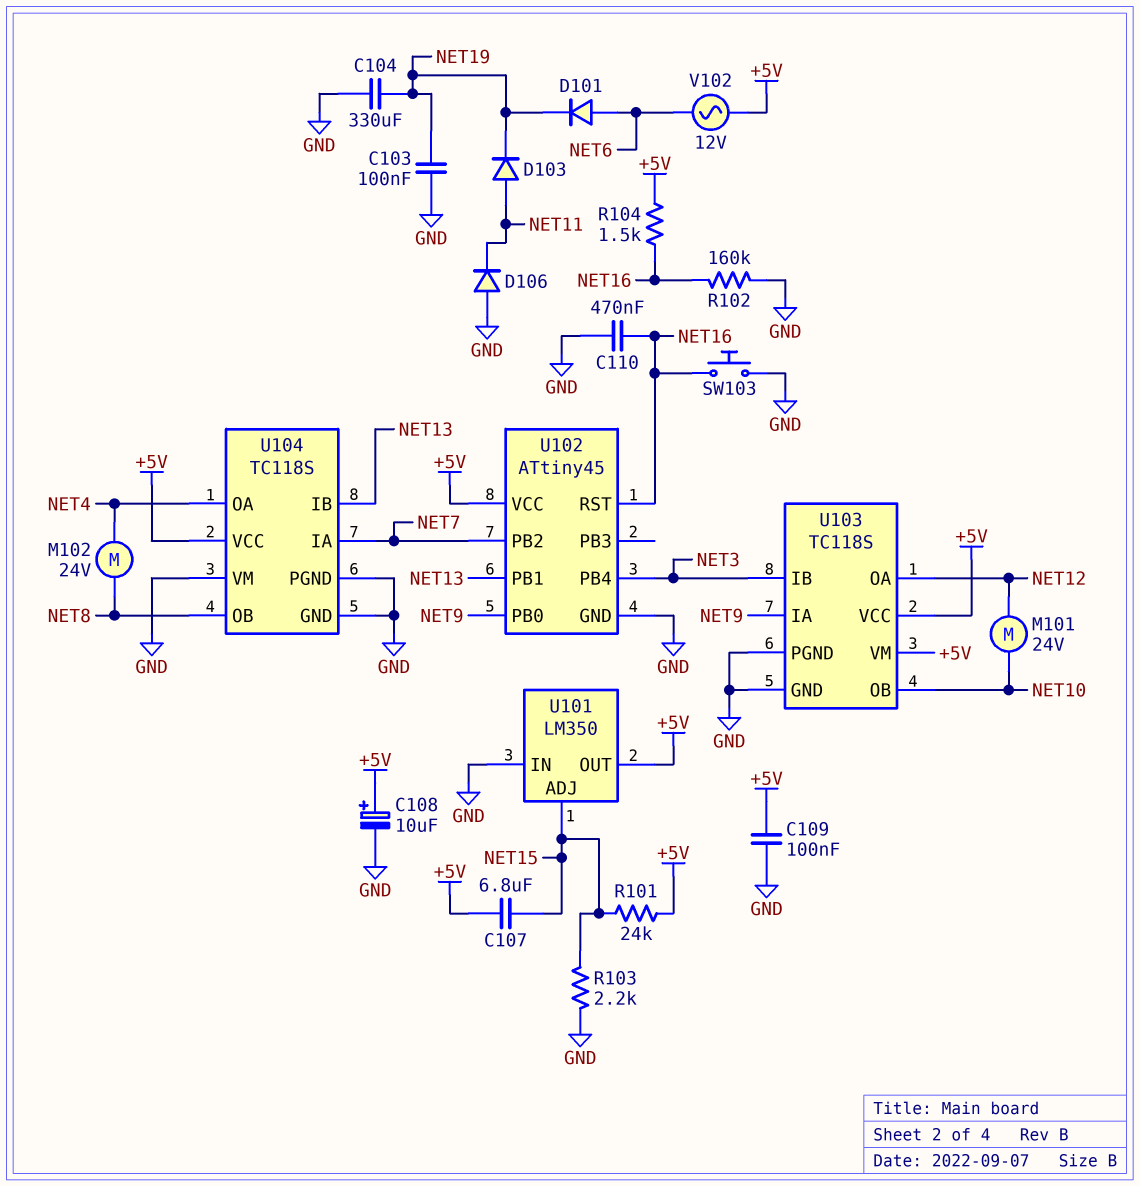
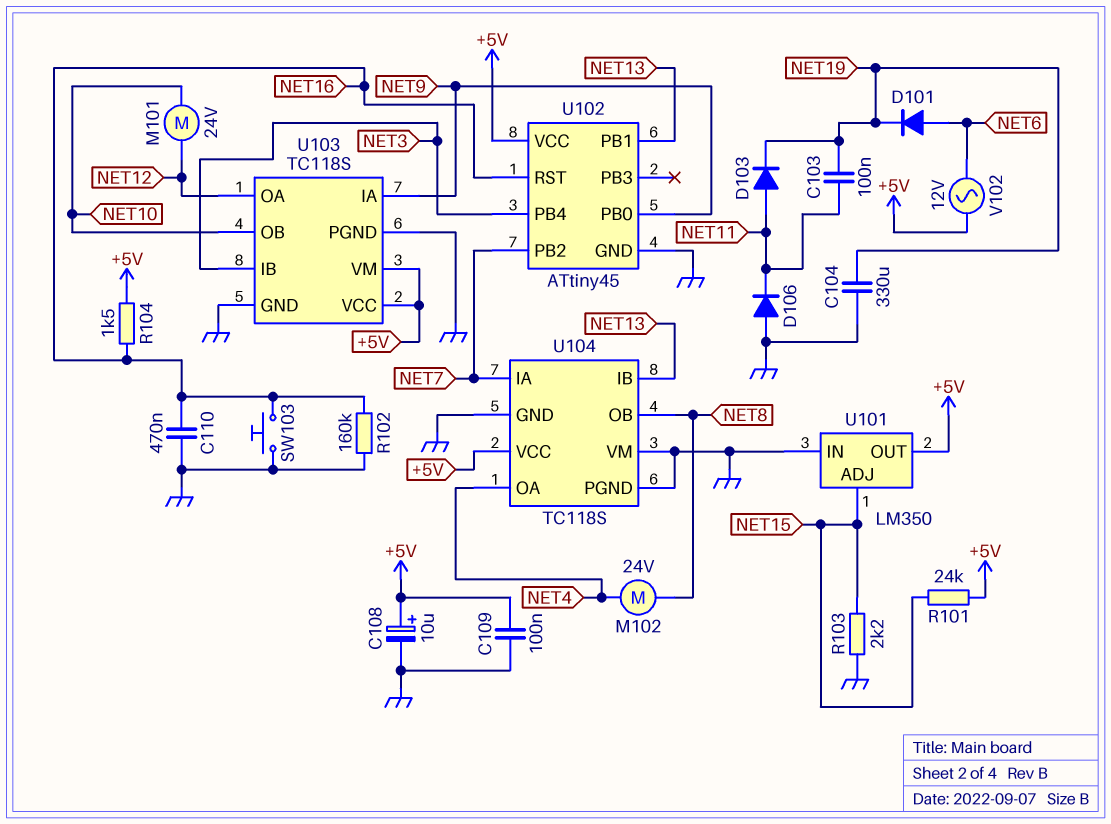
C103: 100nF (GND, NET19) -> 100nF (NET11, NET19)
C107: 6.8uF (+5V, NET15) -> none

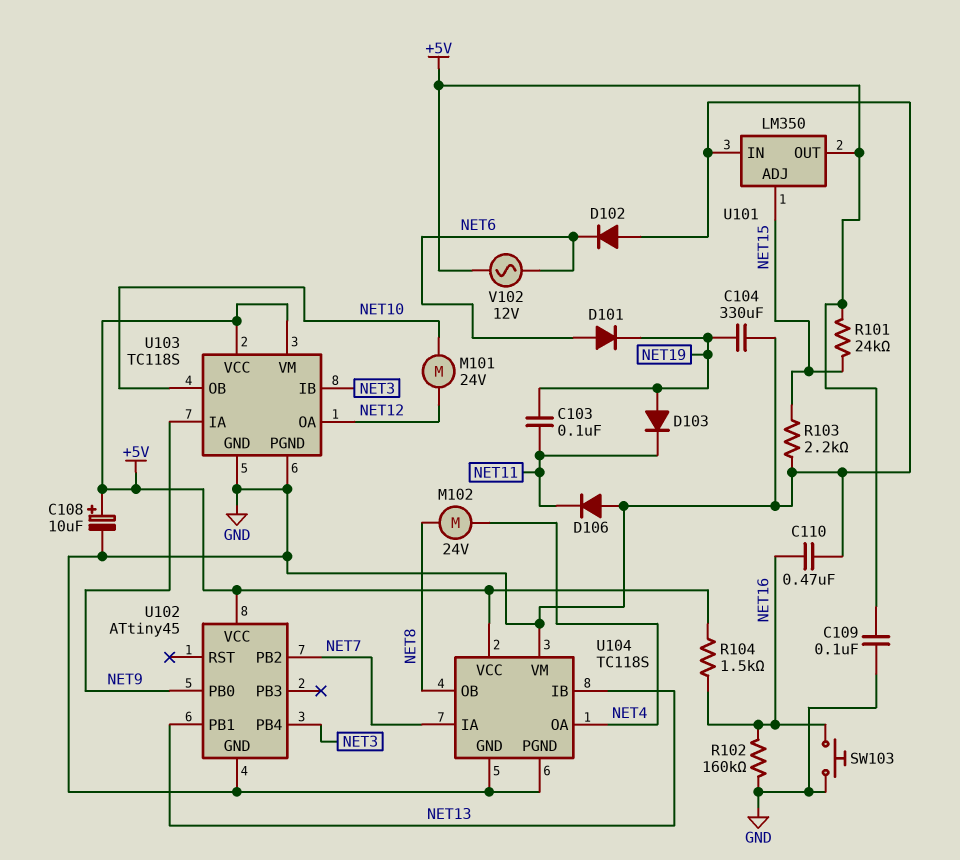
D102: none -> diode (A GND, K NET6)
D103: diode (A NET11, K NET19) -> diode (A NET19, K NET11)
U102 pin RST: NET16 -> none

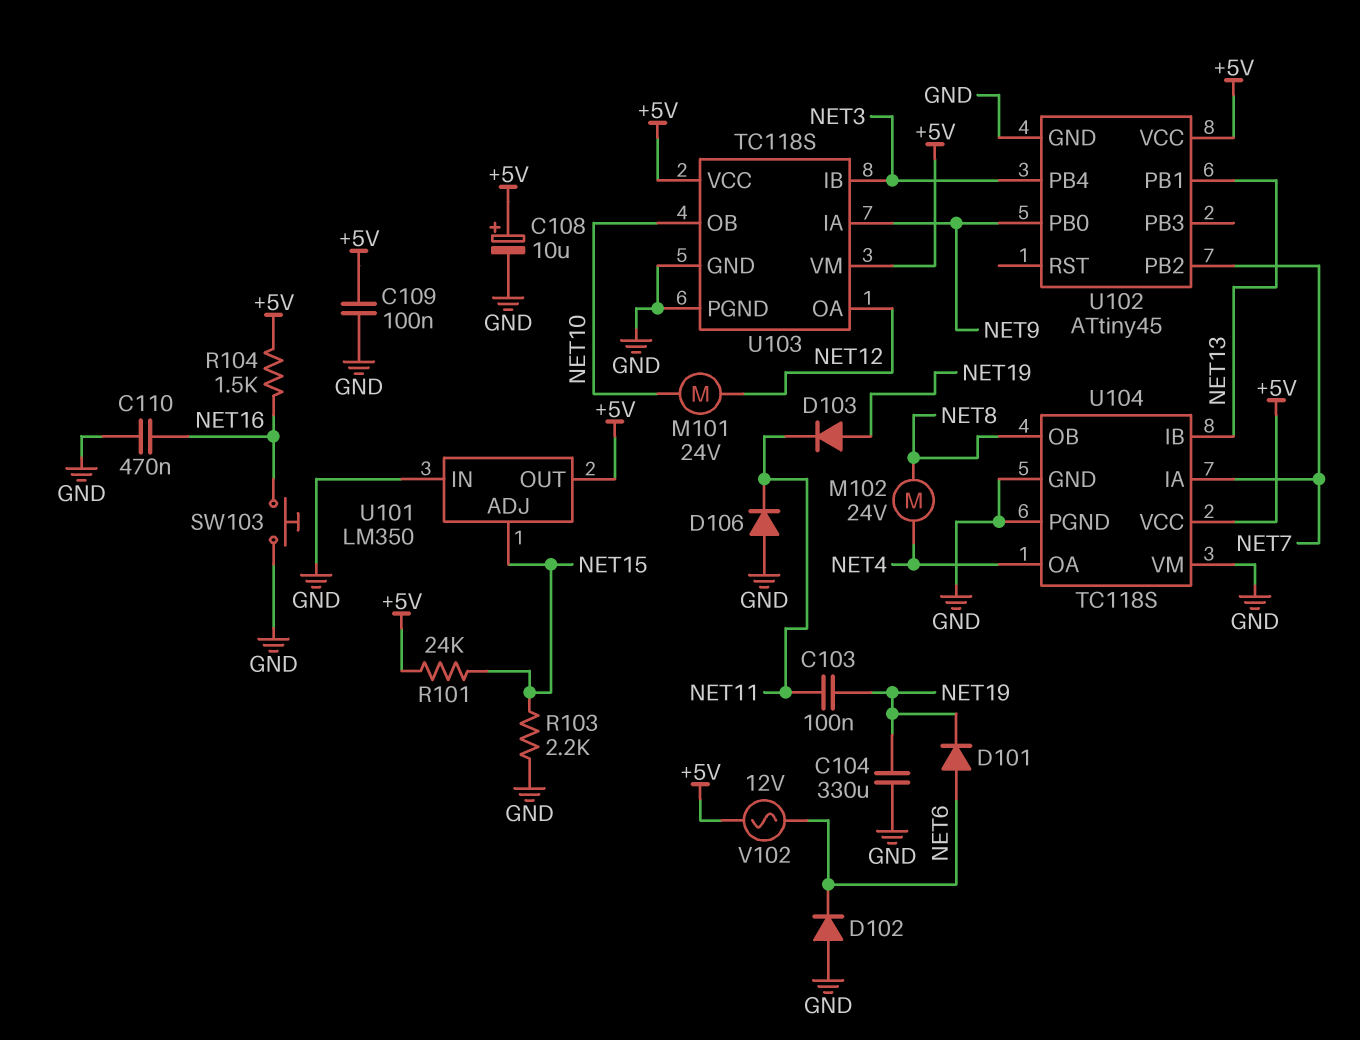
R102: 160k (GND, NET16) -> none

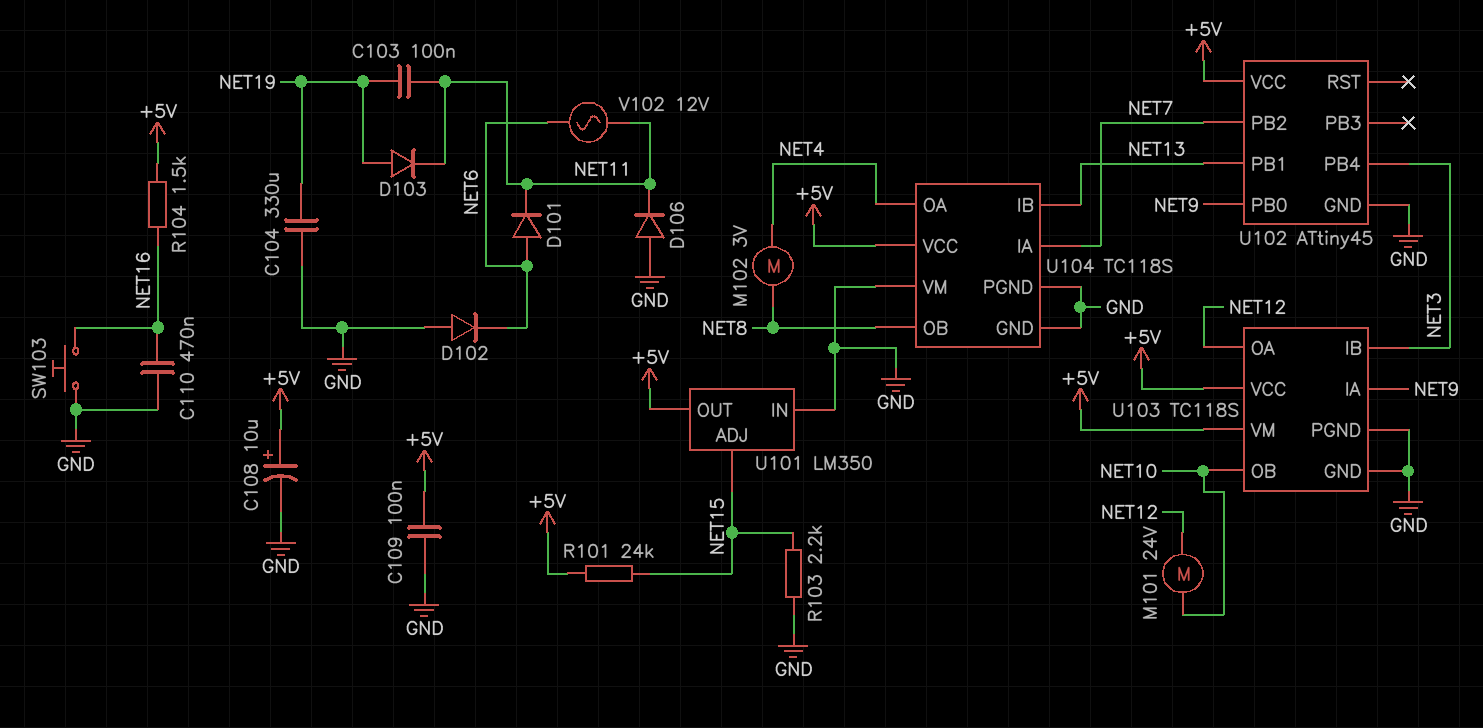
D101: diode (A NET6, K NET19) -> diode (A NET6, K NET11)
M102: motor 24V (NET4, NET8) -> motor 3V (NET4, NET8)
V102: AC 12V (+5V, NET6) -> AC 12V (NET6, NET11)

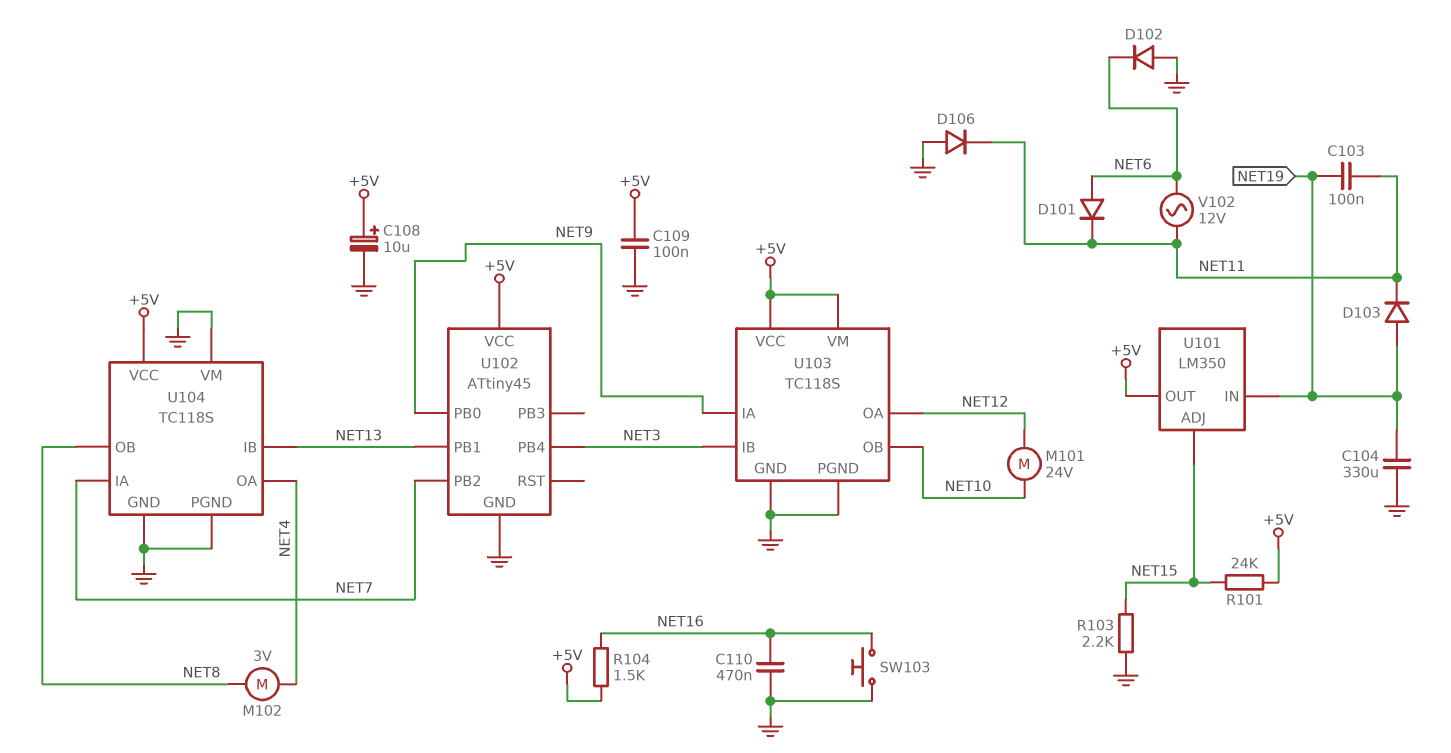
U101 pin IN: GND -> NET19

